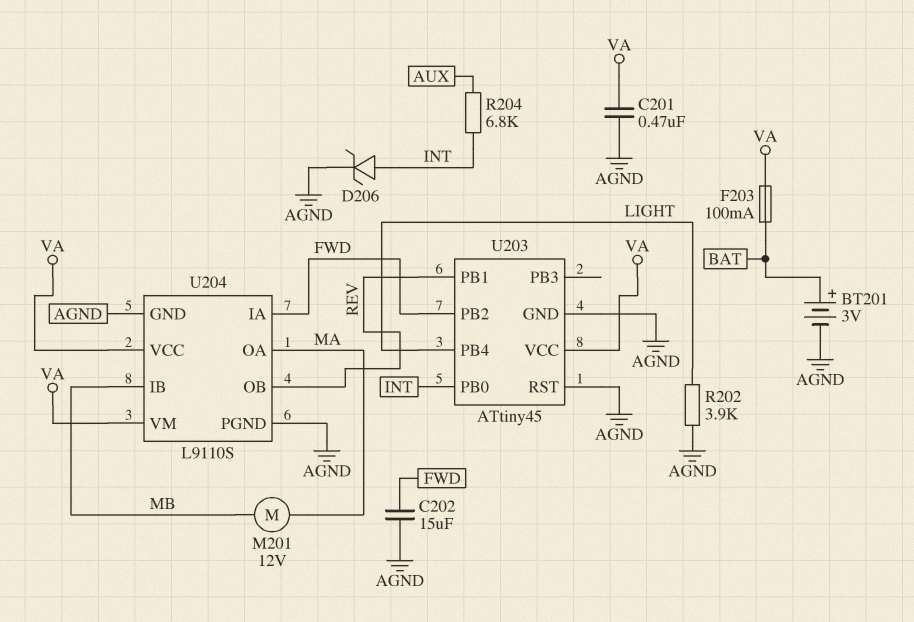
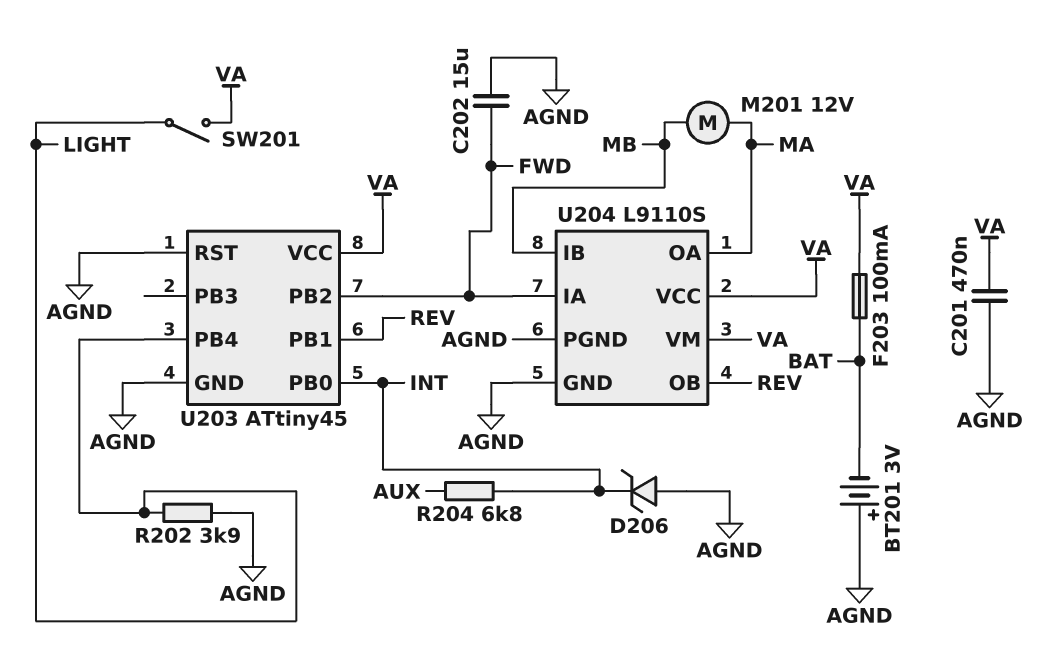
BT201: 3V (plus BAT, minus AGND) -> 3V (plus AGND, minus BAT)
D206: zener (A INT, K AGND) -> zener (A AGND, K INT)
SW201: none -> switch (LIGHT, VA)

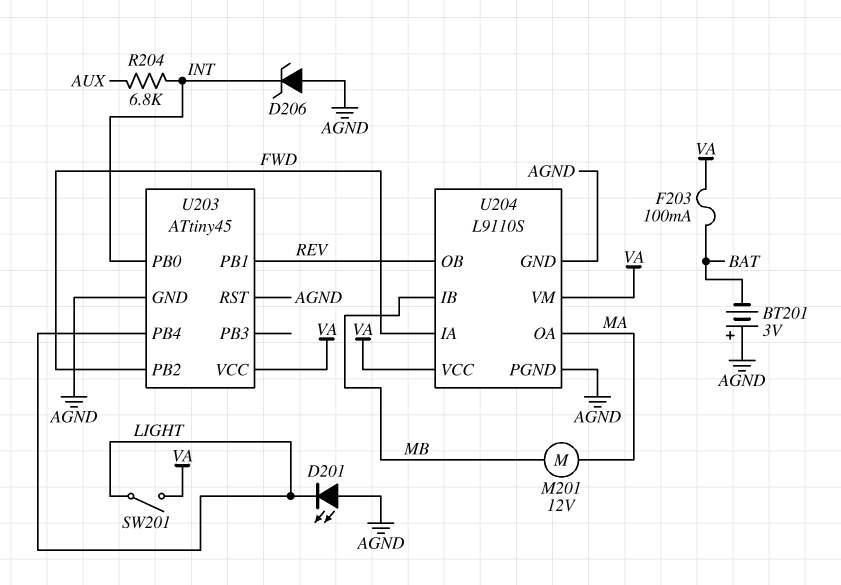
C201: 470nF (AGND, VA) -> none
C202: 15uF (AGND, FWD) -> none
D201: none -> LED (A AGND, K LIGHT)
R202: 3.9k (AGND, LIGHT) -> none

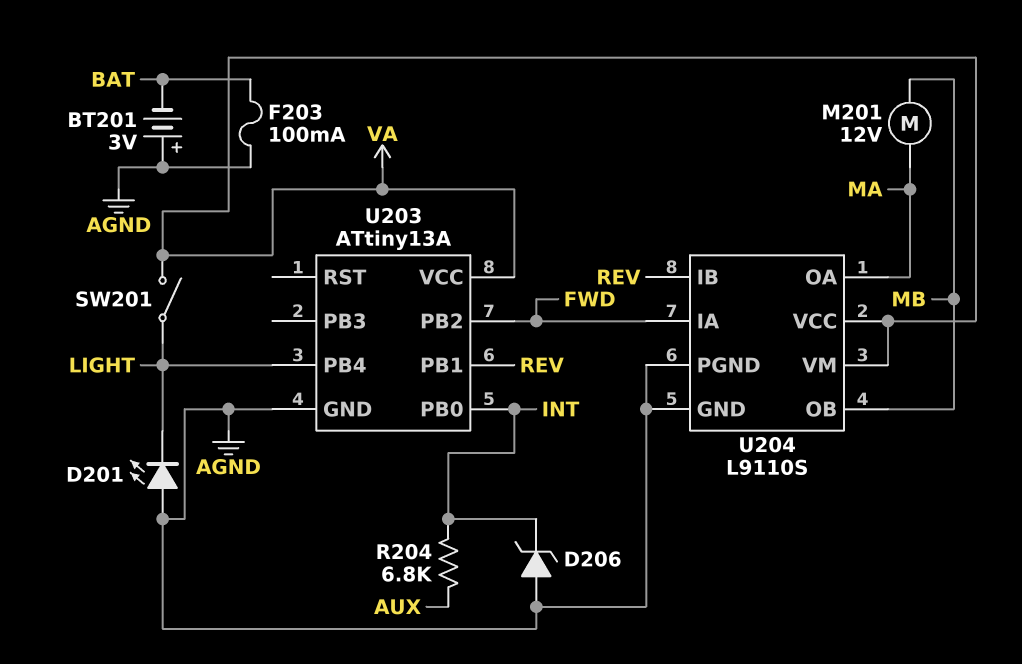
F203: 100mA (BAT, VA) -> 100mA (AGND, BAT)
U203: ATtiny45 -> ATtiny13A
U203 pin RST: AGND -> none
U204 pin IB: MB -> REV
U204 pin OB: REV -> MB

